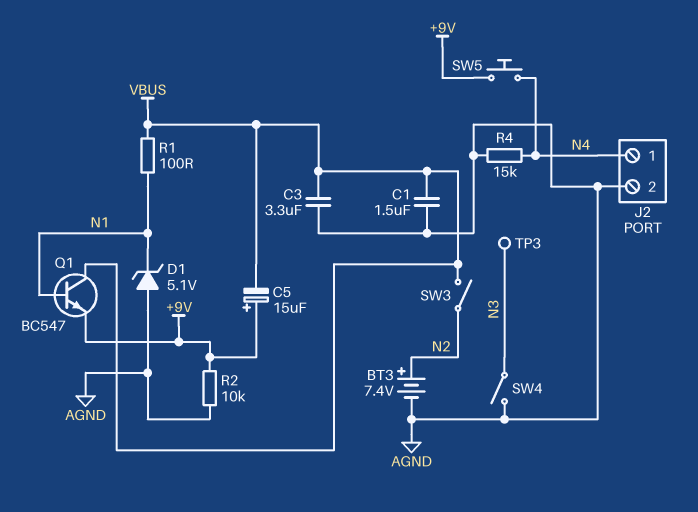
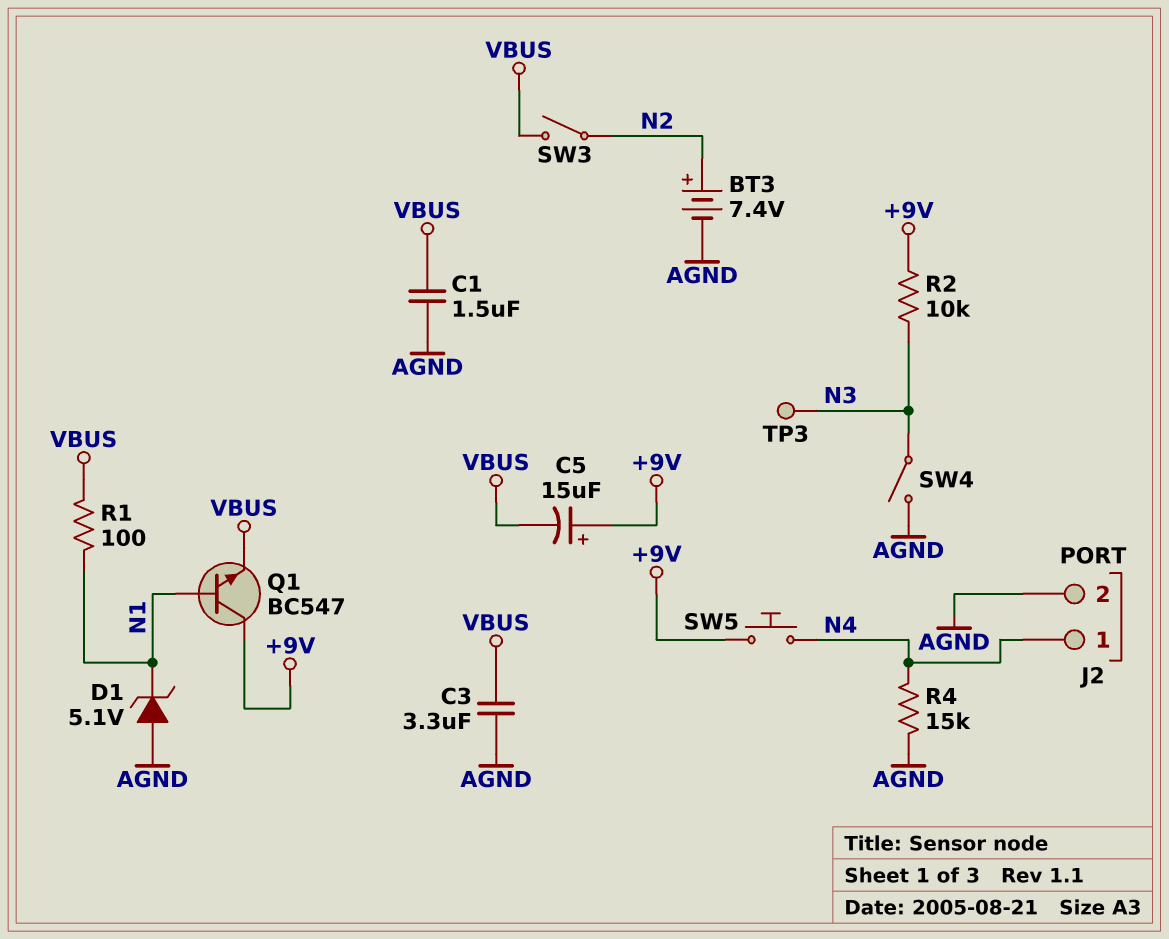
Q1: NPN BC547 (B N1, C VBUS, E +9V) -> NPN BC547 (B N1, C +9V, E VBUS)
R2: 10k (+9V, AGND) -> 10k (+9V, N3)

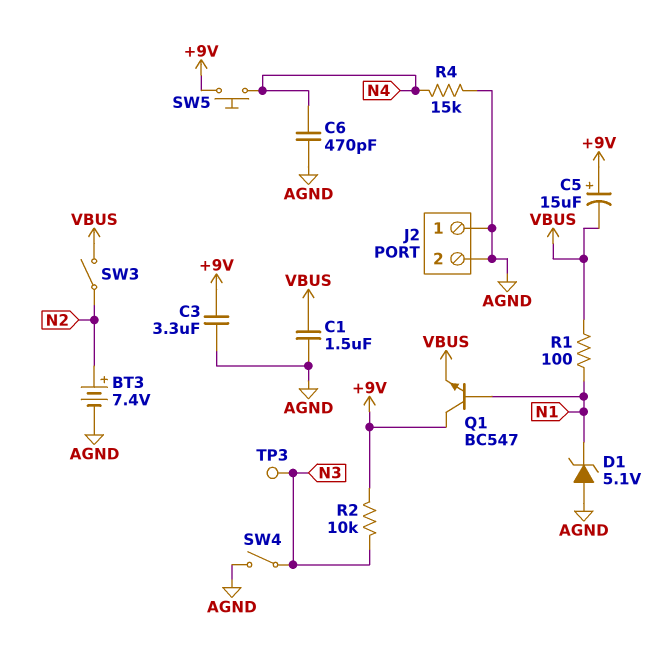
C3: 3.3uF (AGND, VBUS) -> 3.3uF (+9V, AGND)
C6: none -> 470pF (AGND, N4)
J2 pin 1: N4 -> AGND

